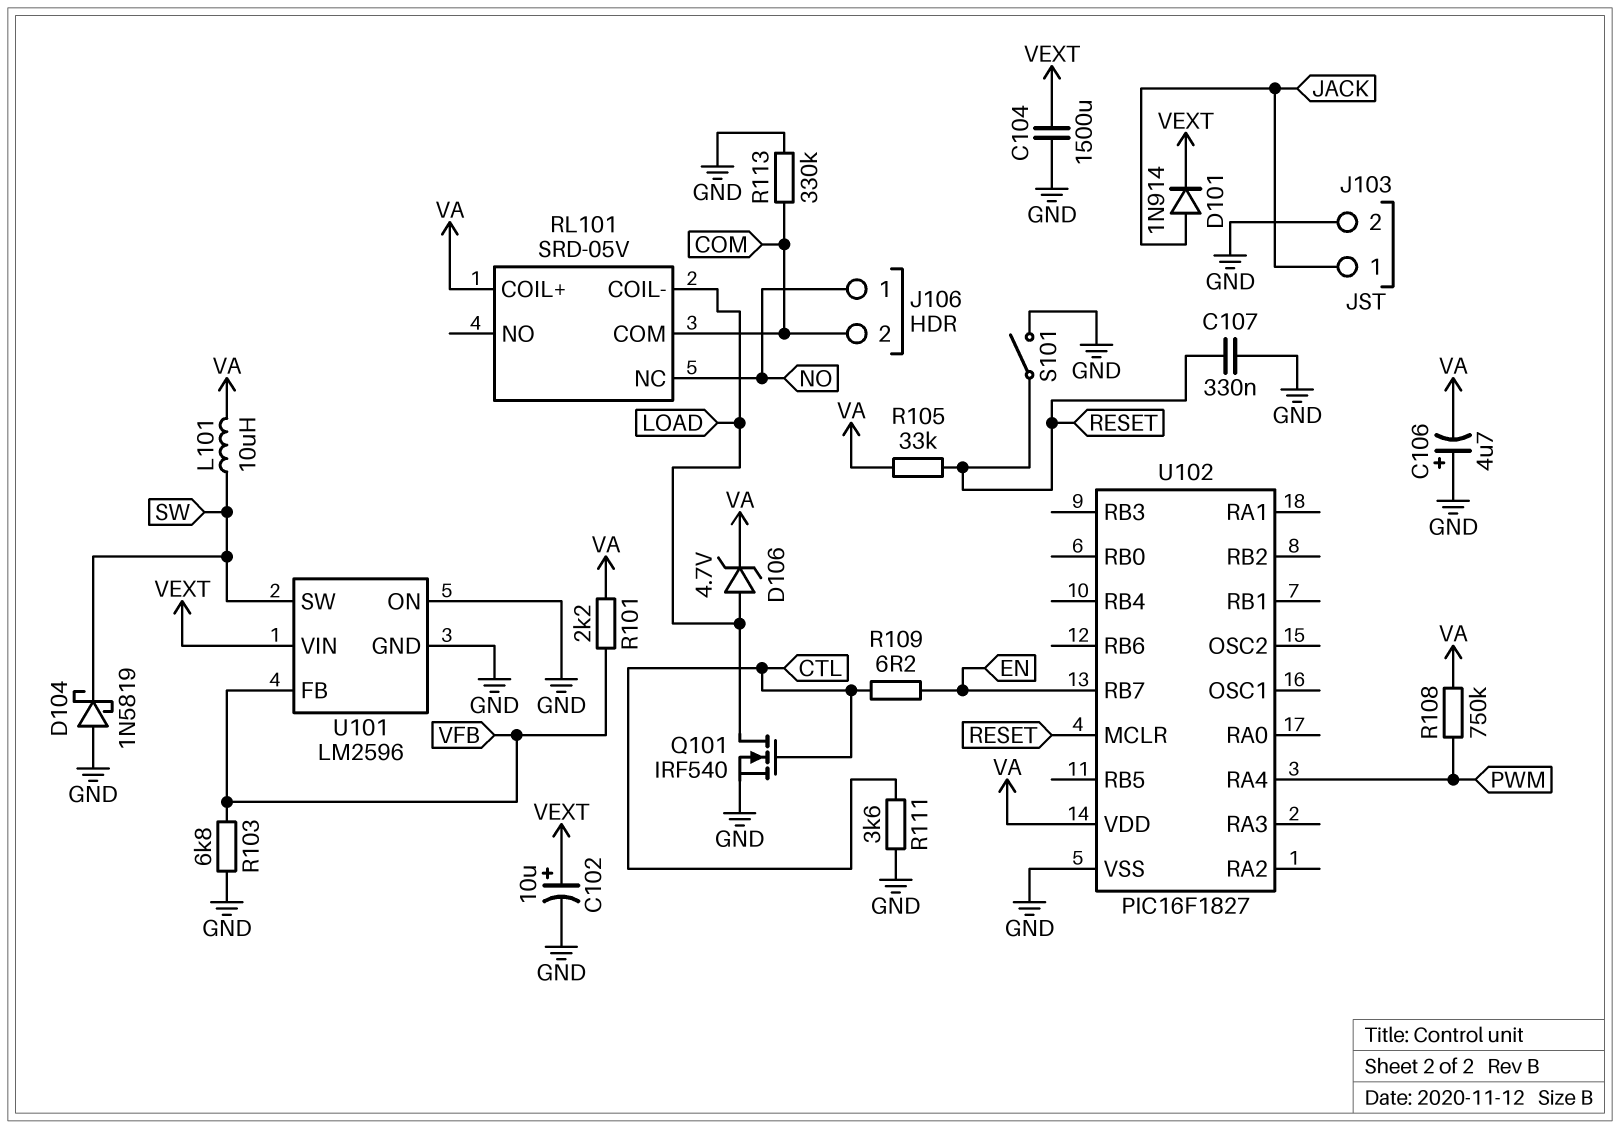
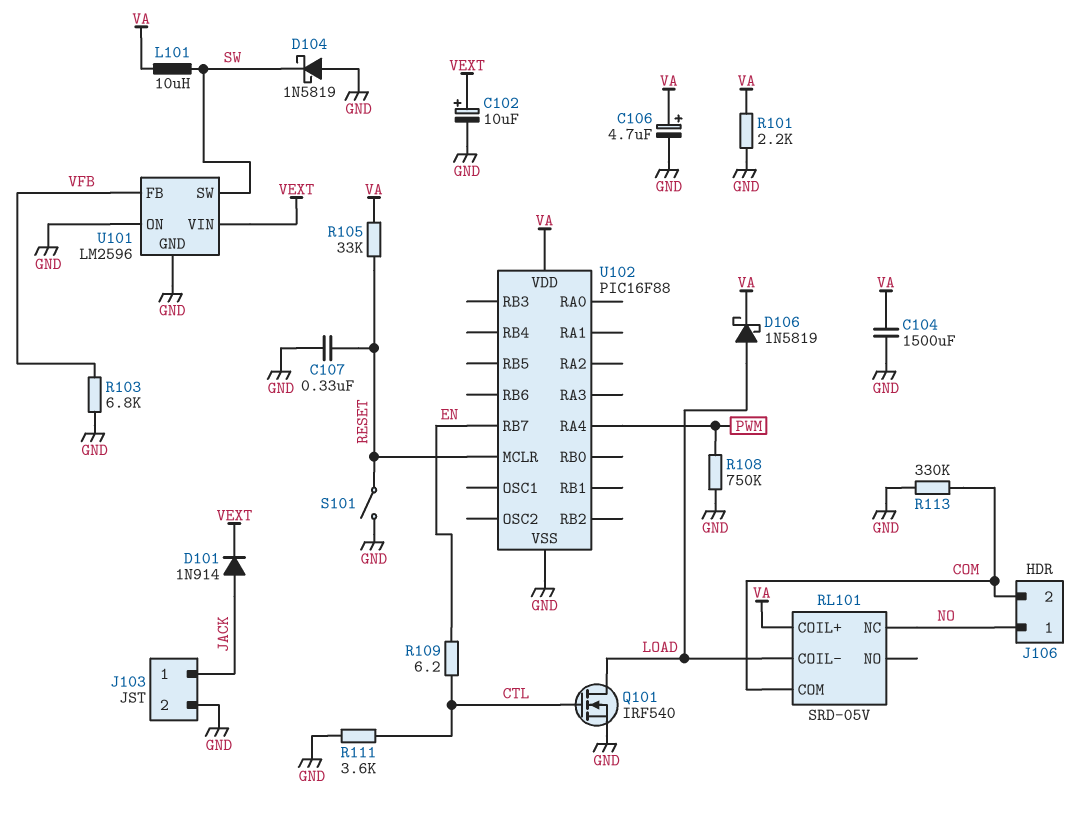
C104: 1500uF (GND, VEXT) -> 1500uF (GND, VA)
C106: 4.7uF (plus GND, minus VA) -> 4.7uF (plus VA, minus GND)
D106: zener 4.7V (A LOAD, K VA) -> schottky 1N5819 (A LOAD, K VA)
R101: 2.2k (VA, VFB) -> 2.2k (GND, VA)
R108: 750k (PWM, VA) -> 750k (GND, PWM)
U102: PIC16F1827 -> PIC16F88

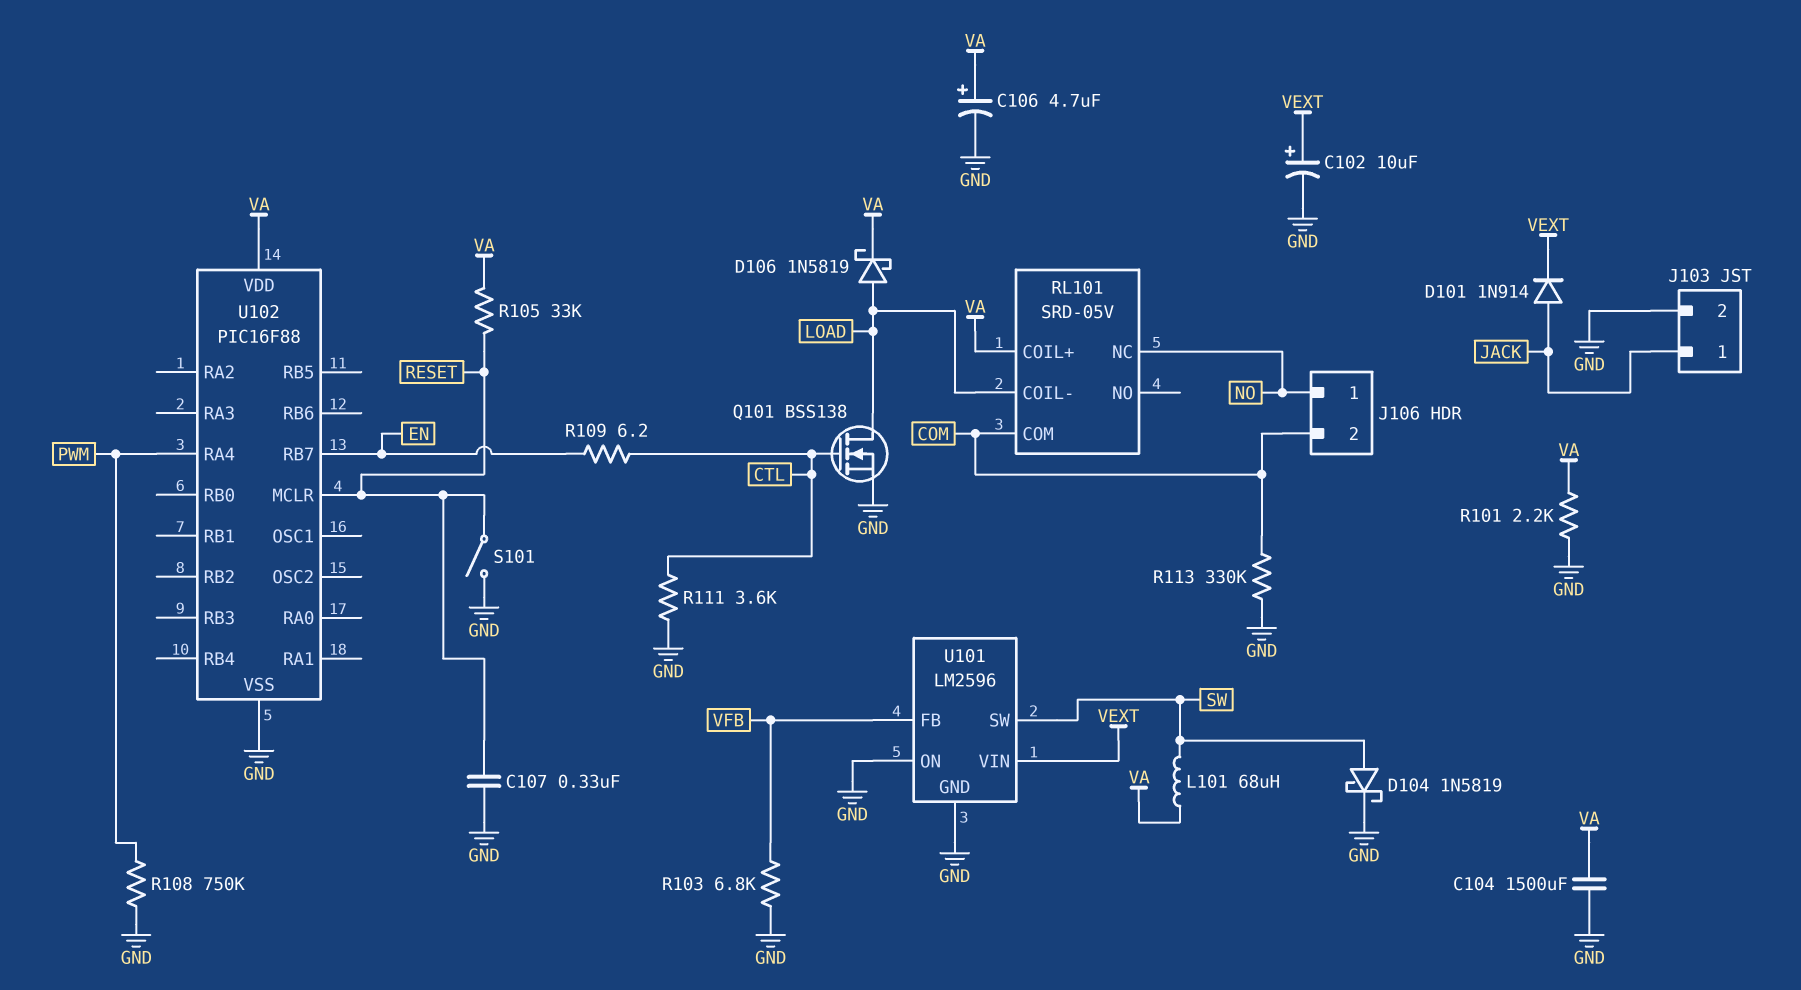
D104: schottky 1N5819 (A GND, K SW) -> schottky 1N5819 (A SW, K GND)
L101: 10uH (SW, VA) -> 68uH (SW, VA)
Q101: NMOS IRF540 (G CTL, D LOAD, S GND) -> NMOS BSS138 (G CTL, D LOAD, S GND)

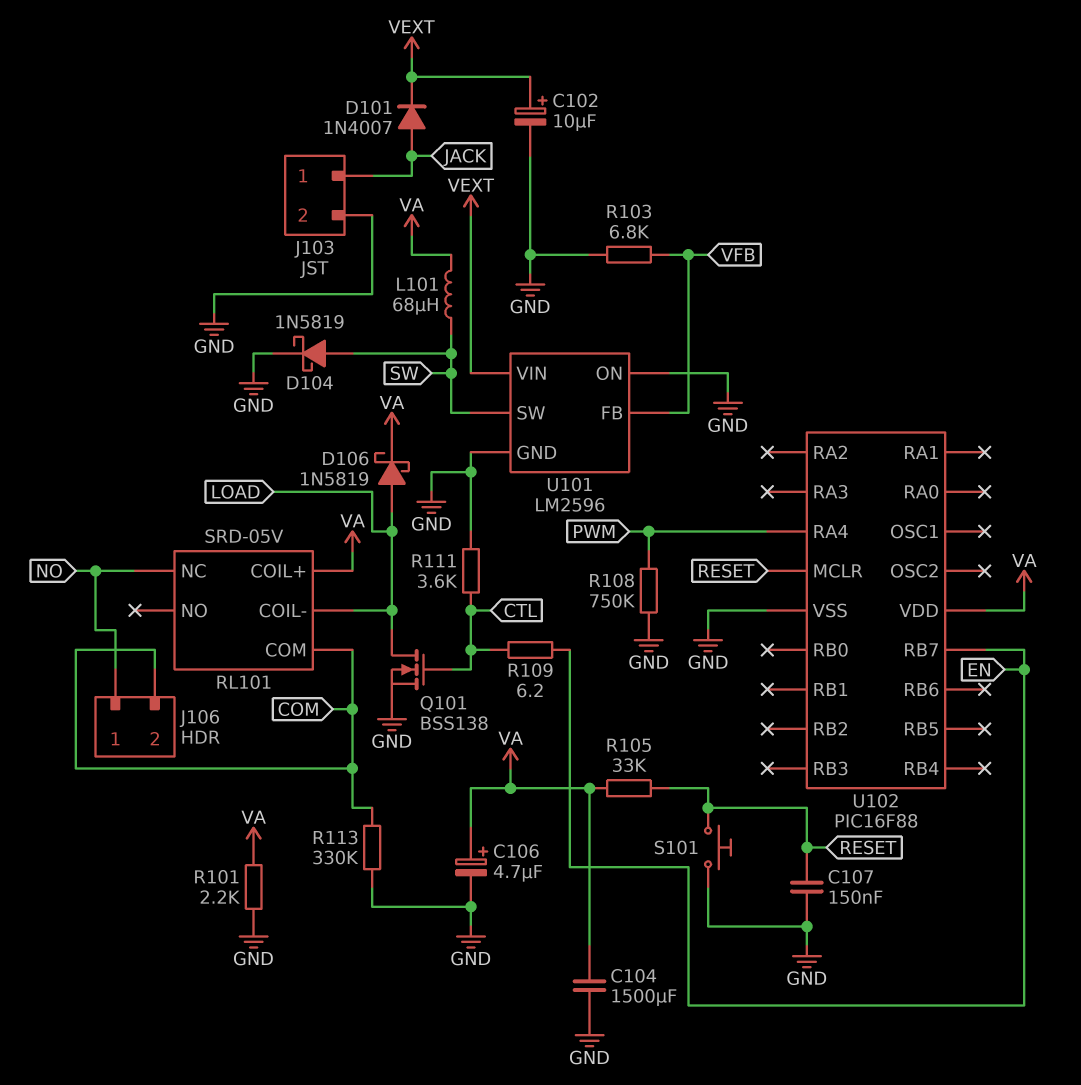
C107: 330nF (GND, RESET) -> 150nF (GND, RESET)
D101: diode 1N914 (A JACK, K VEXT) -> diode 1N4007 (A JACK, K VEXT)
S101: switch (GND, RESET) -> button (GND, RESET)

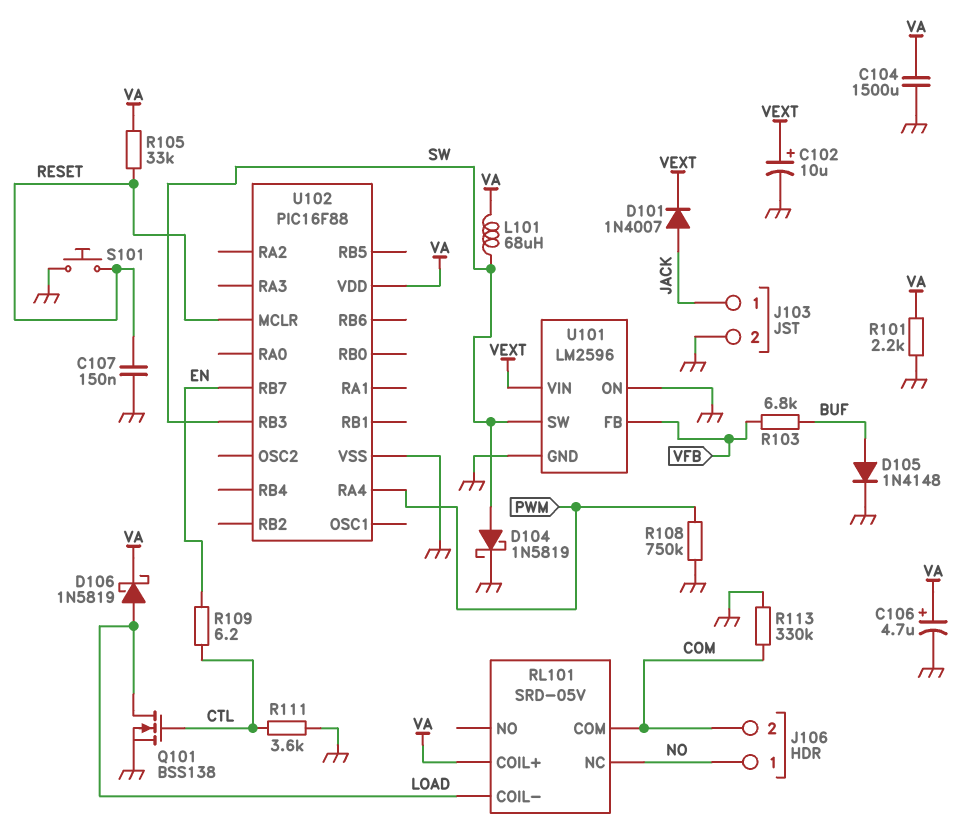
D105: none -> diode 1N4148 (A BUF, K GND)
R103: 6.8k (GND, VFB) -> 6.8k (BUF, VFB)
U102 pin RB3: none -> SW

